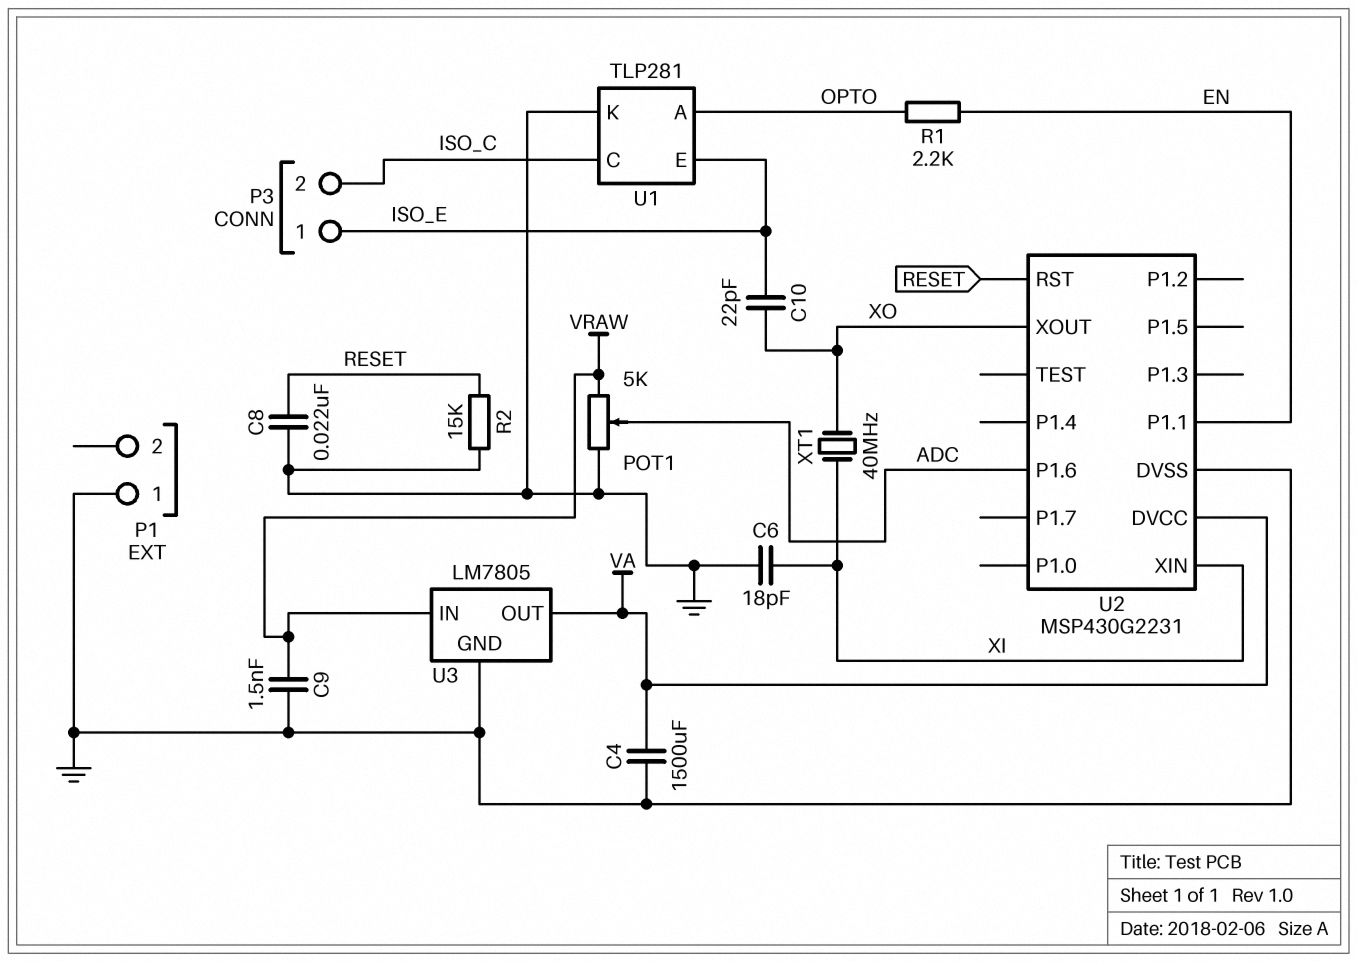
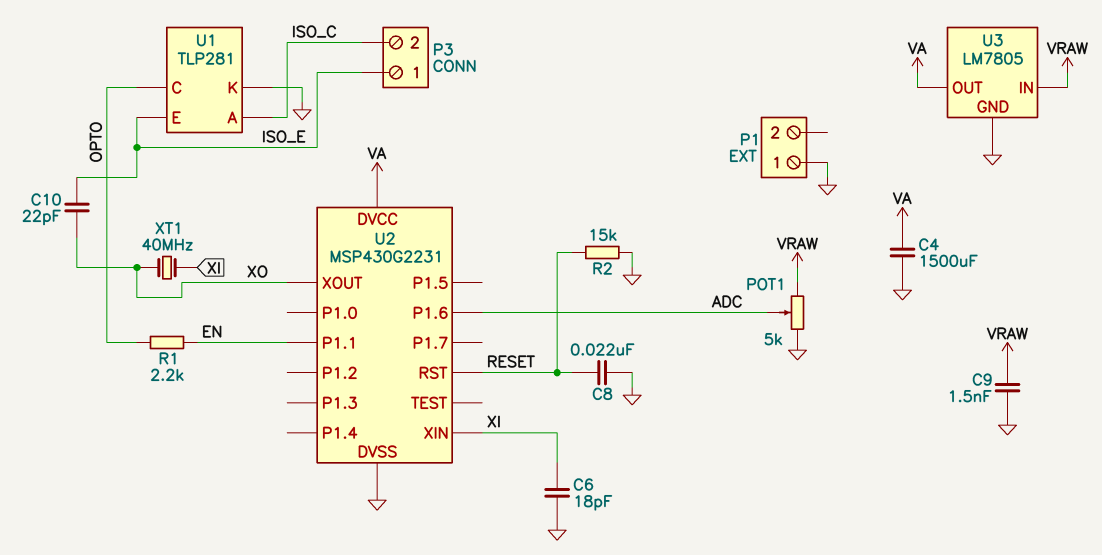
U1 pin A: OPTO -> ISO_C
U1 pin C: ISO_C -> OPTO

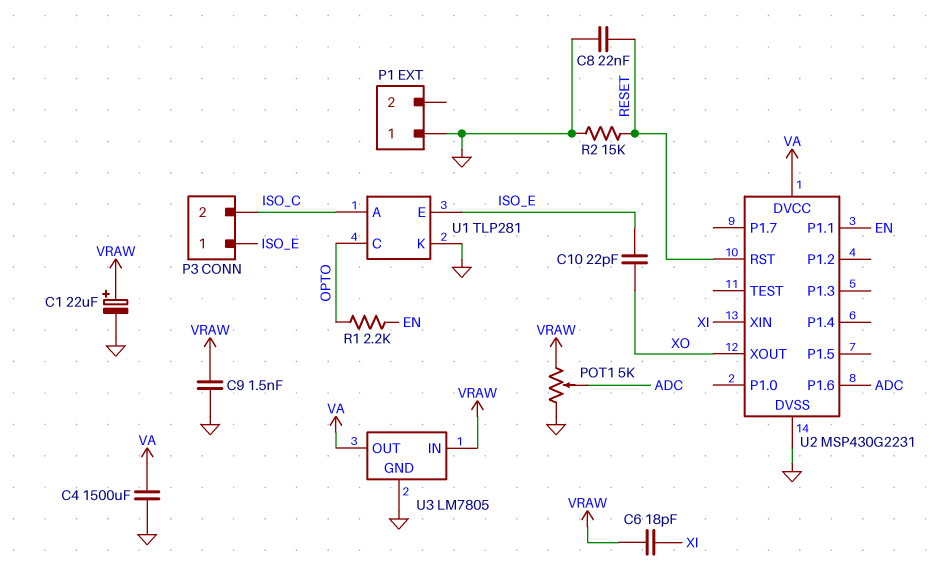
C1: none -> 22uF (plus VRAW, minus GND)
C6: 18pF (GND, XI) -> 18pF (VRAW, XI)
XT1: 40MHz (XI, XO) -> none

